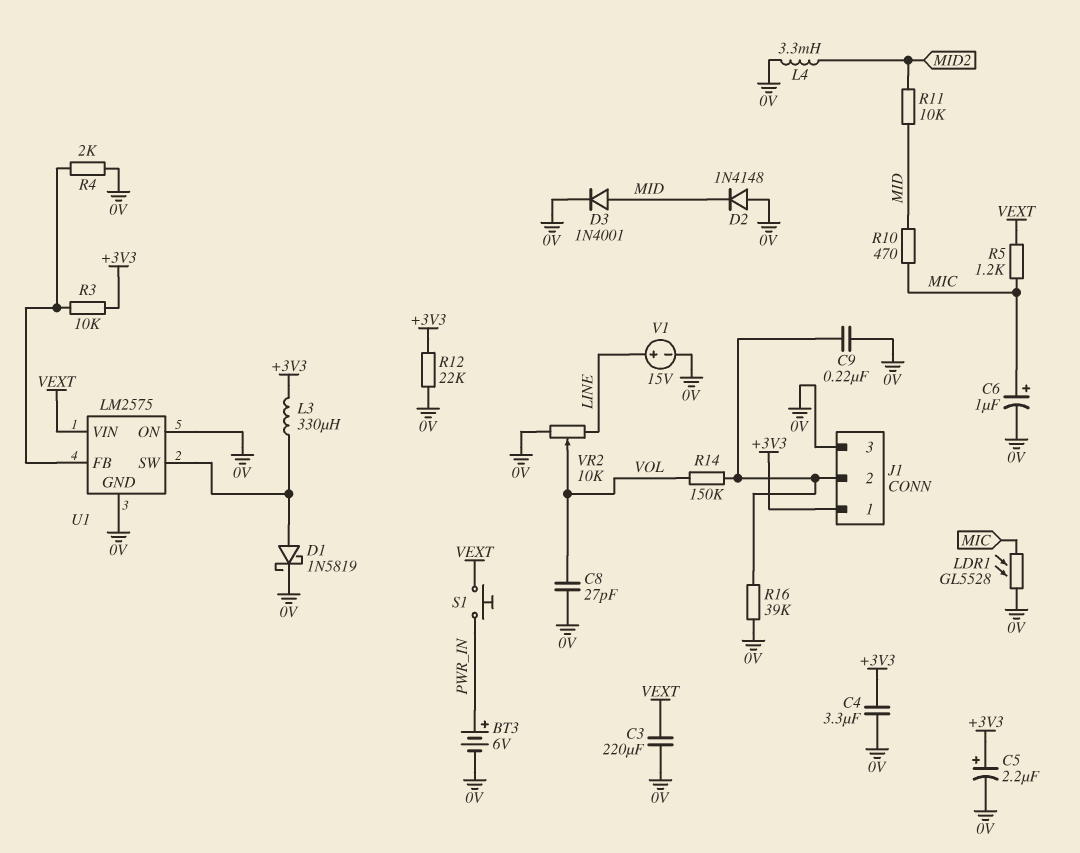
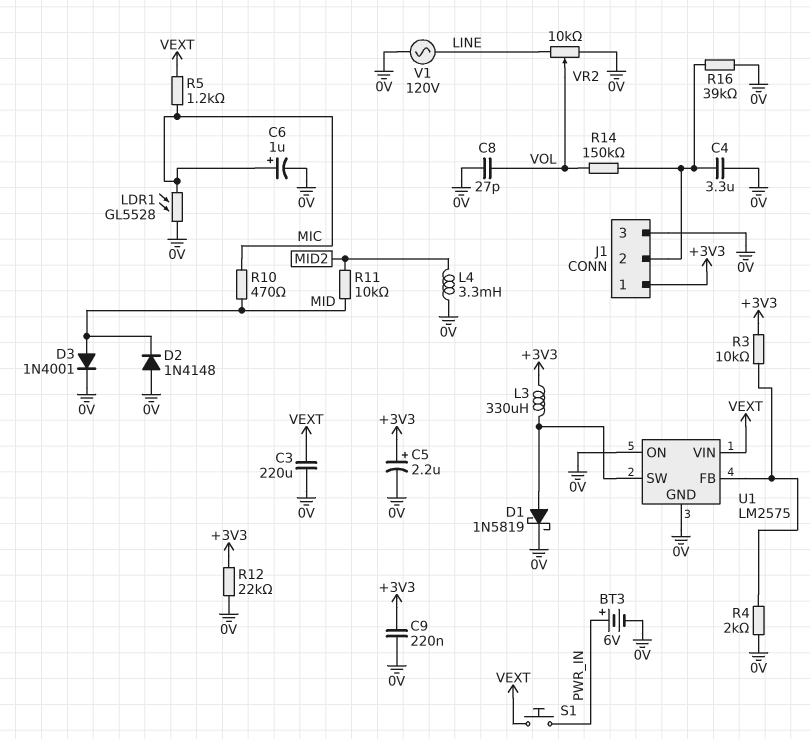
C4: 3.3uF (+3V3, 0V) -> 3.3uF (0V, J1/2)
C9: 220nF (0V, J1/2) -> 220nF (+3V3, 0V)
V1: 15V (plus LINE, minus 0V) -> AC 120V (0V, LINE)

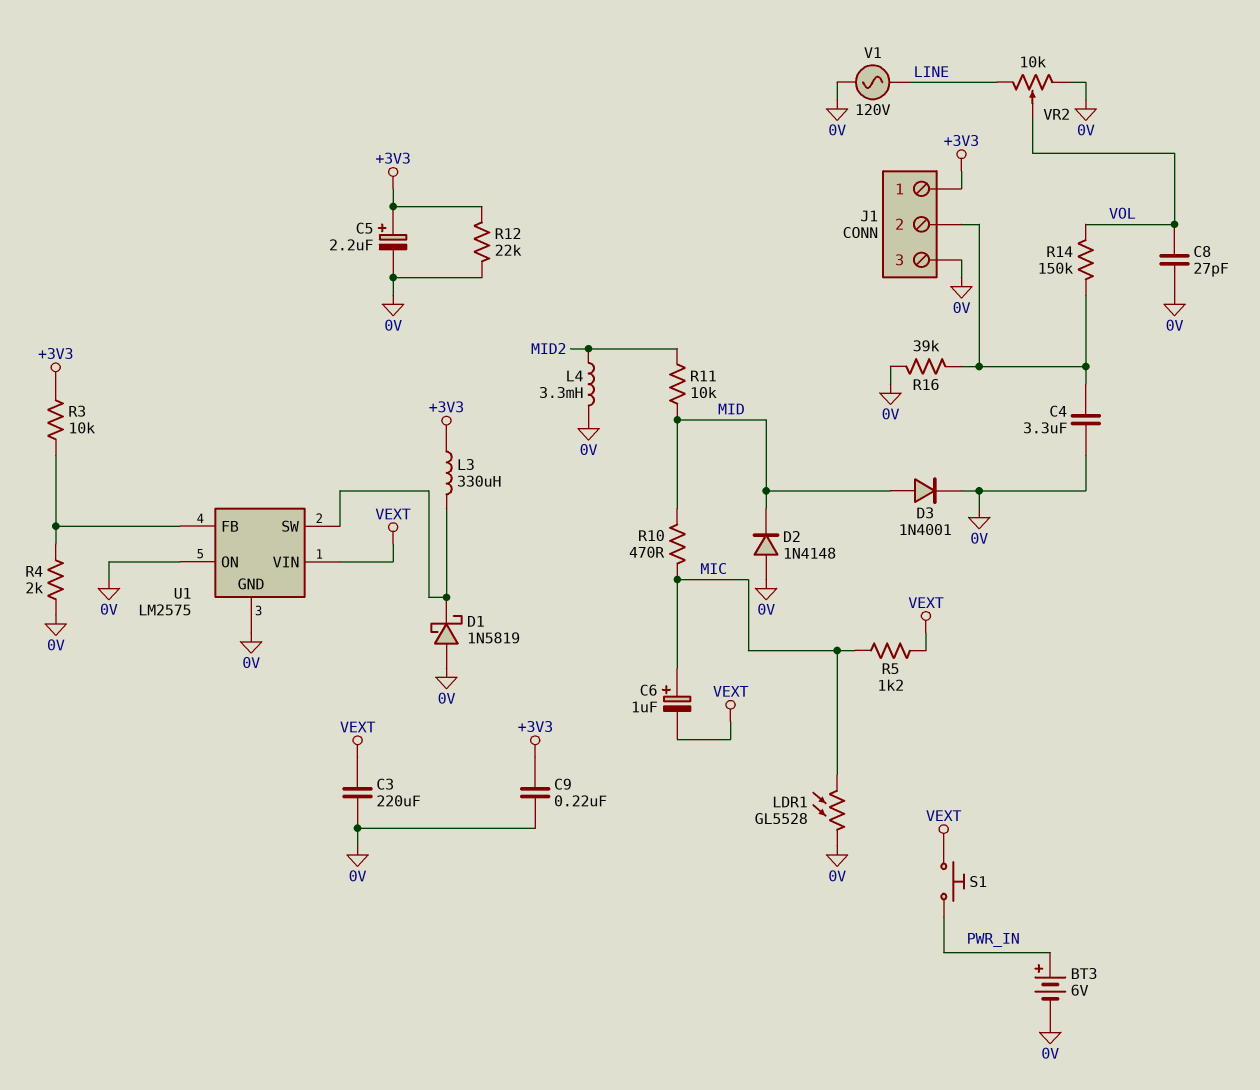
C6: 1uF (plus MIC, minus 0V) -> 1uF (plus MIC, minus VEXT)
D1: schottky 1N5819 (A U1/SW, K 0V) -> schottky 1N5819 (A 0V, K U1/SW)

